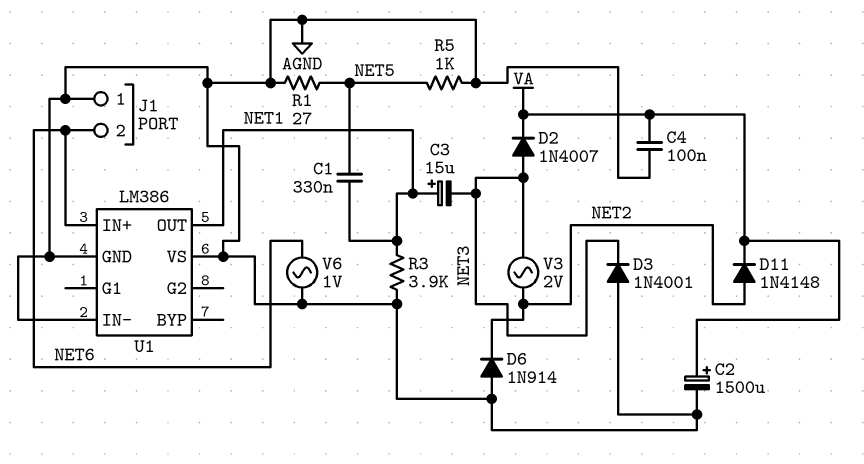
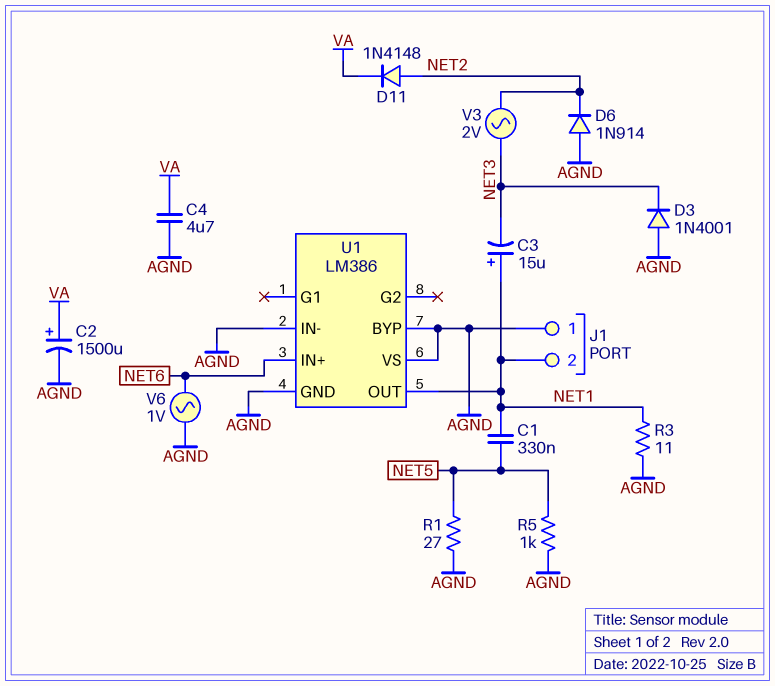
C4: 100nF (AGND, VA) -> 4.7uF (AGND, VA)
D2: diode 1N4007 (A NET3, K VA) -> none
J1 pin 2: NET6 -> NET1
R3: 3.9k (AGND, NET1) -> 11 (AGND, NET1)
U1 pin BYP: none -> AGND

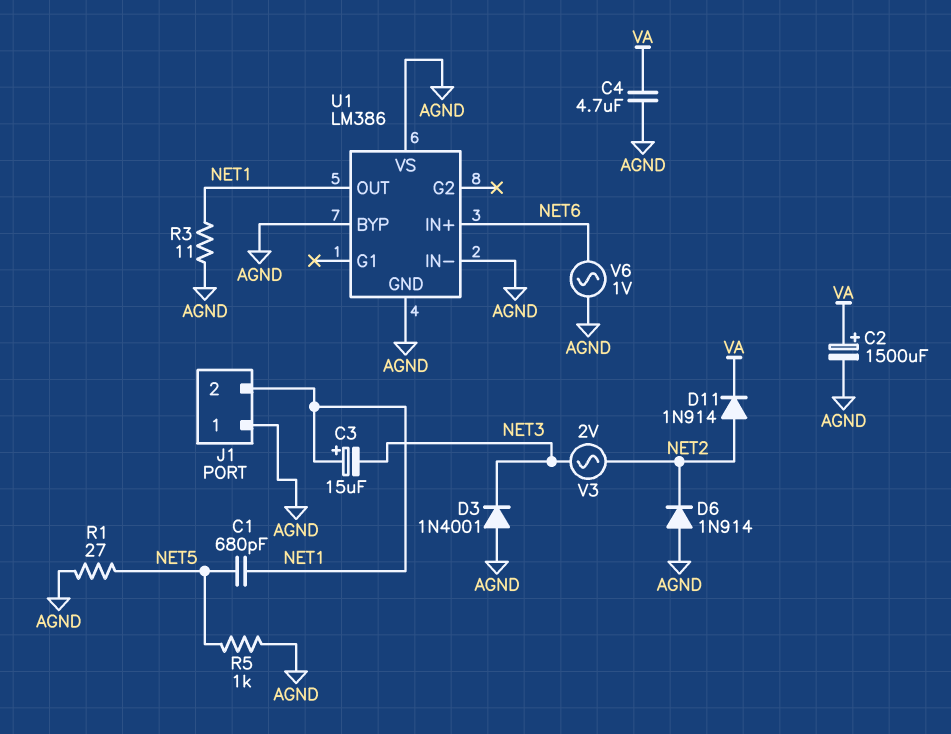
C1: 330nF (NET1, NET5) -> 680pF (NET1, NET5)
D11: diode 1N4148 (A NET2, K VA) -> diode 1N914 (A NET2, K VA)

